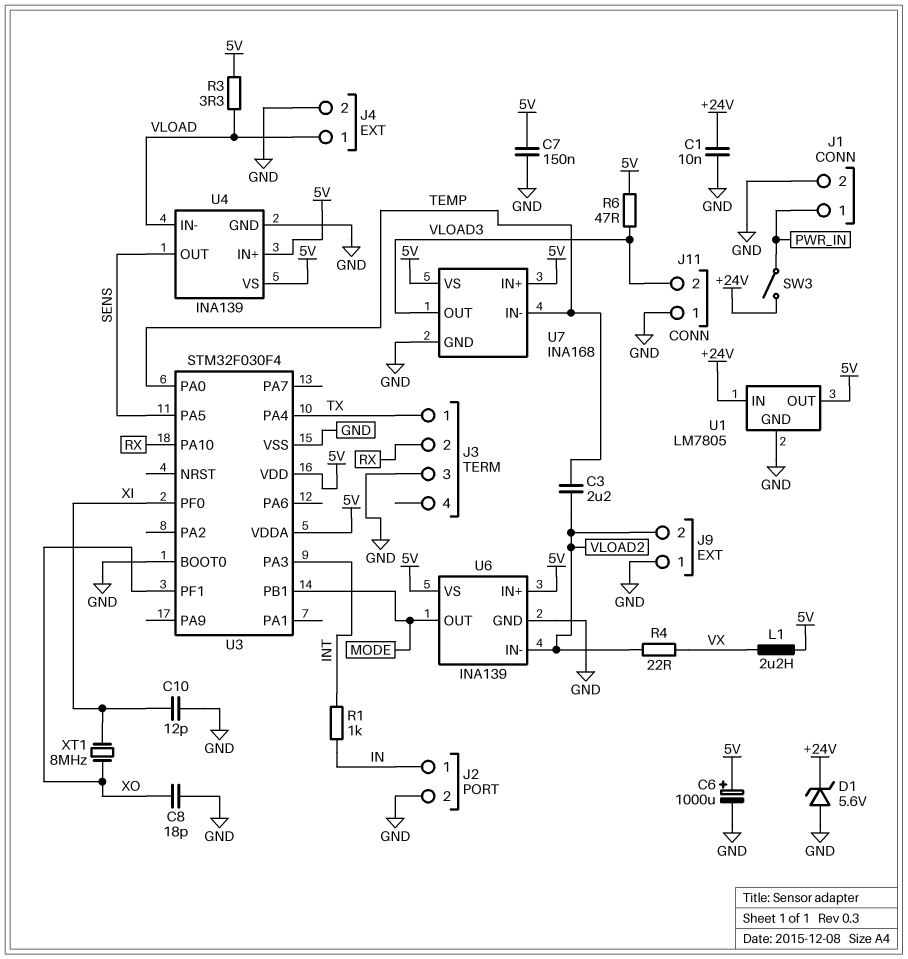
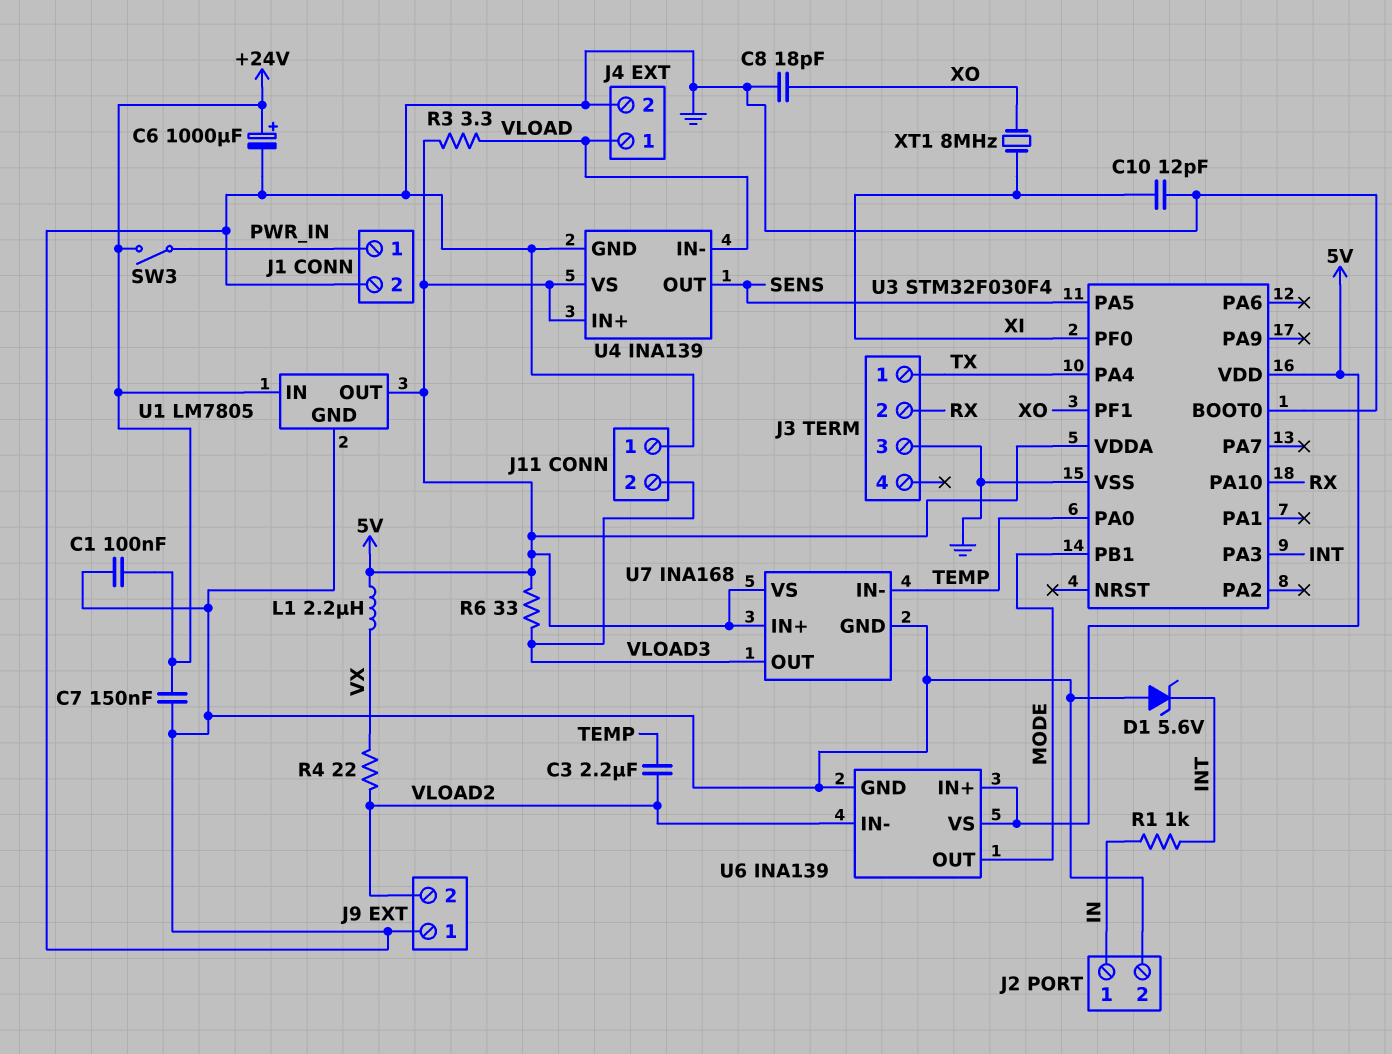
C1: 10nF (+24V, GND) -> 100nF (+24V, GND)
C6: 1000uF (plus 5V, minus GND) -> 1000uF (plus +24V, minus GND)
C7: 150nF (5V, GND) -> 150nF (+24V, GND)
D1: zener 5.6V (A GND, K +24V) -> zener 5.6V (A GND, K INT)
R6: 47 (5V, VLOAD3) -> 33 (5V, VLOAD3)

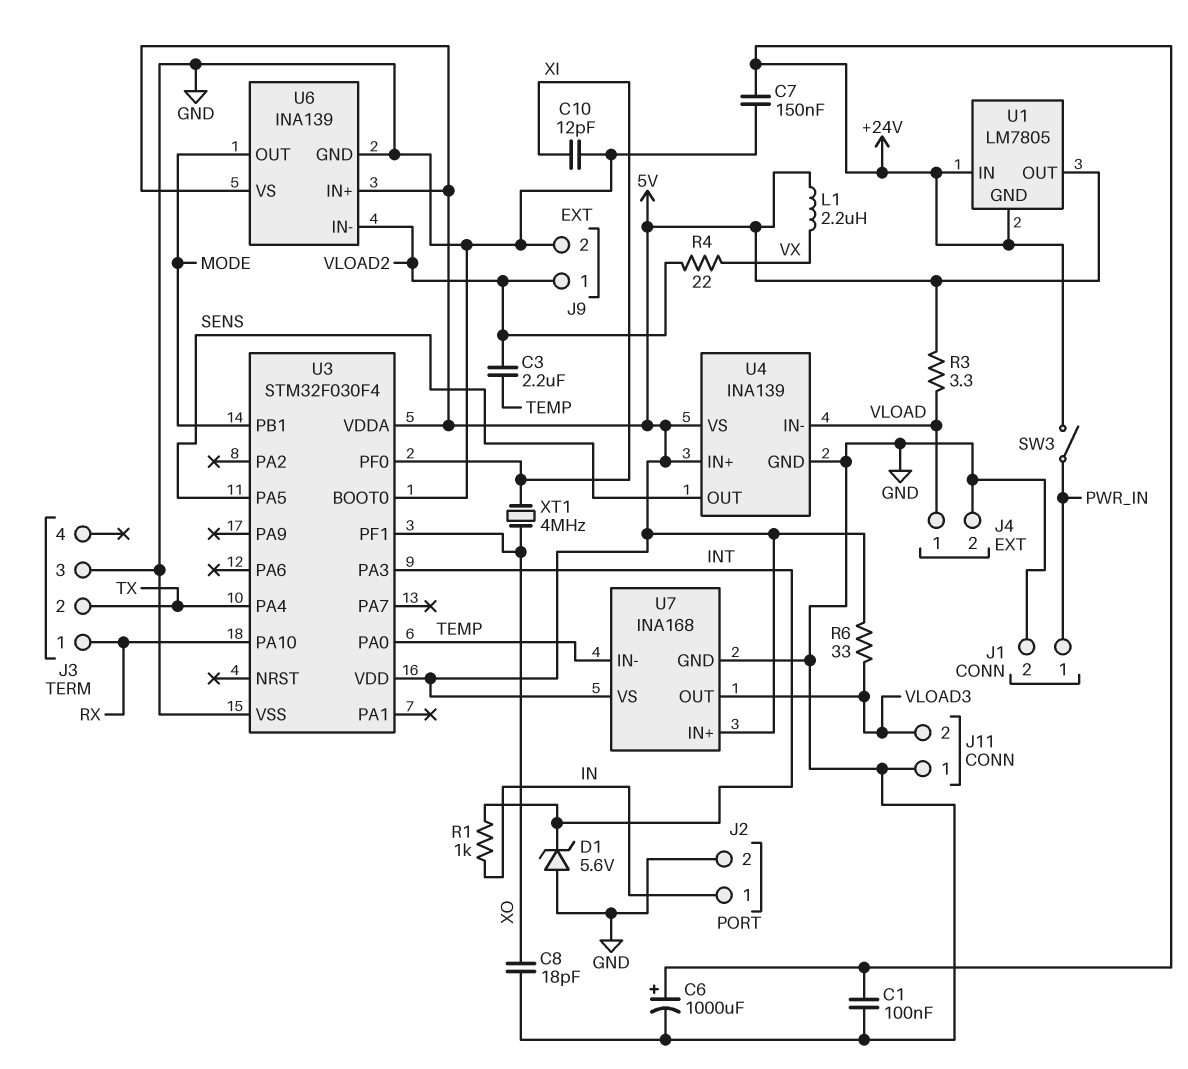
J3 pin 1: TX -> RX
J3 pin 2: RX -> TX
J9 pin 1: GND -> VLOAD2
J9 pin 2: VLOAD2 -> GND
U1 pin GND: GND -> +24V
XT1: 8MHz (XI, XO) -> 4MHz (XI, XO)

